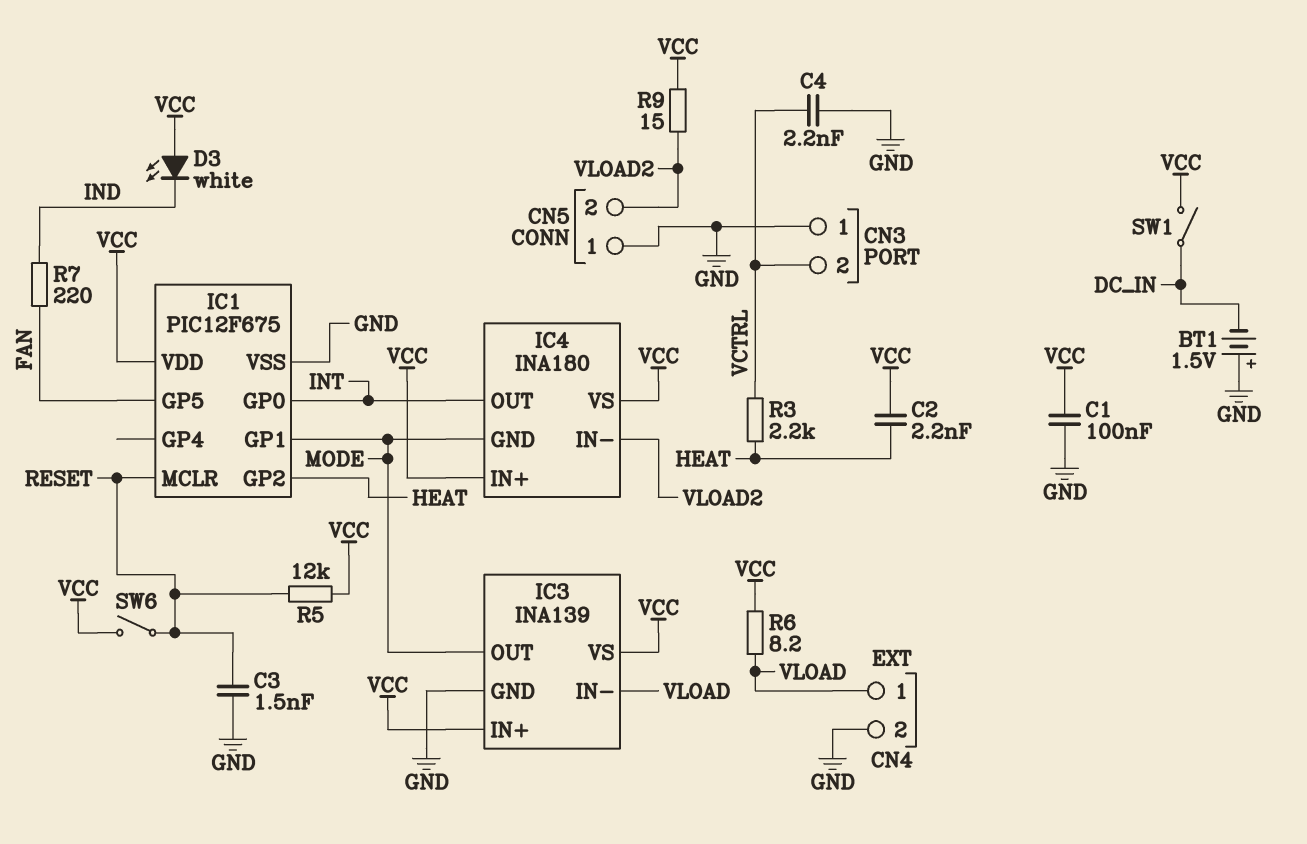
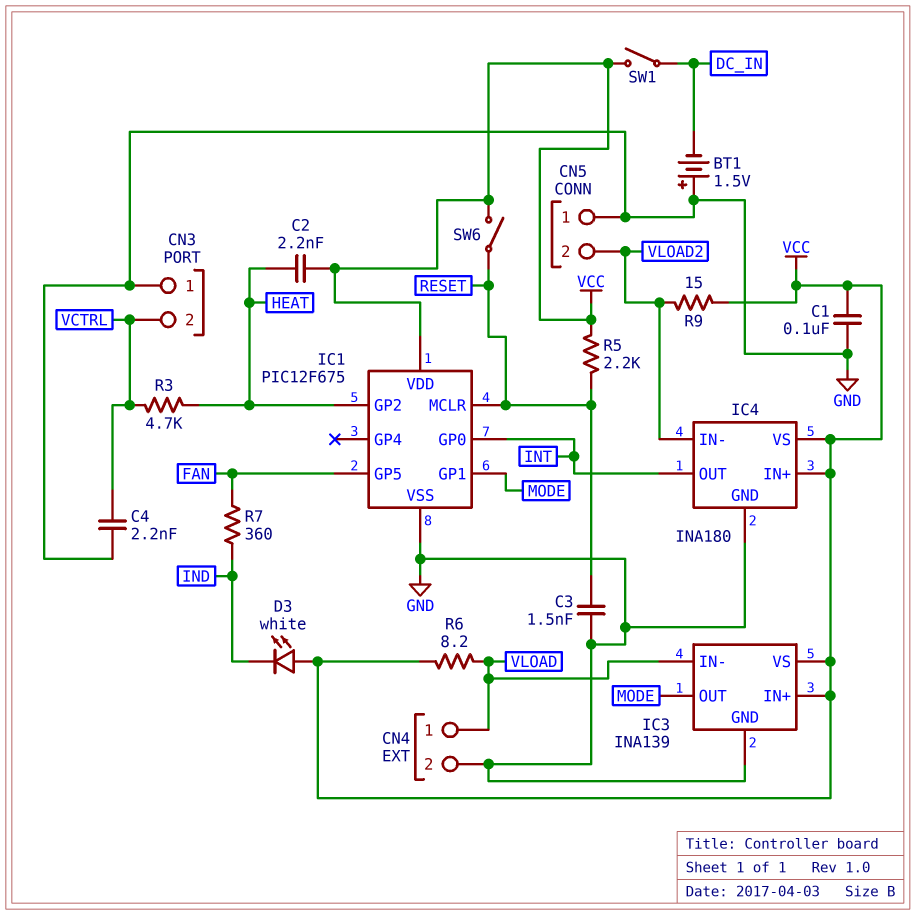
IC4 pin GND: MODE -> GND
R3: 2.2k (HEAT, VCTRL) -> 4.7k (HEAT, VCTRL)
R5: 12k (RESET, VCC) -> 2.2k (RESET, VCC)
R7: 220 (FAN, IND) -> 360 (FAN, IND)

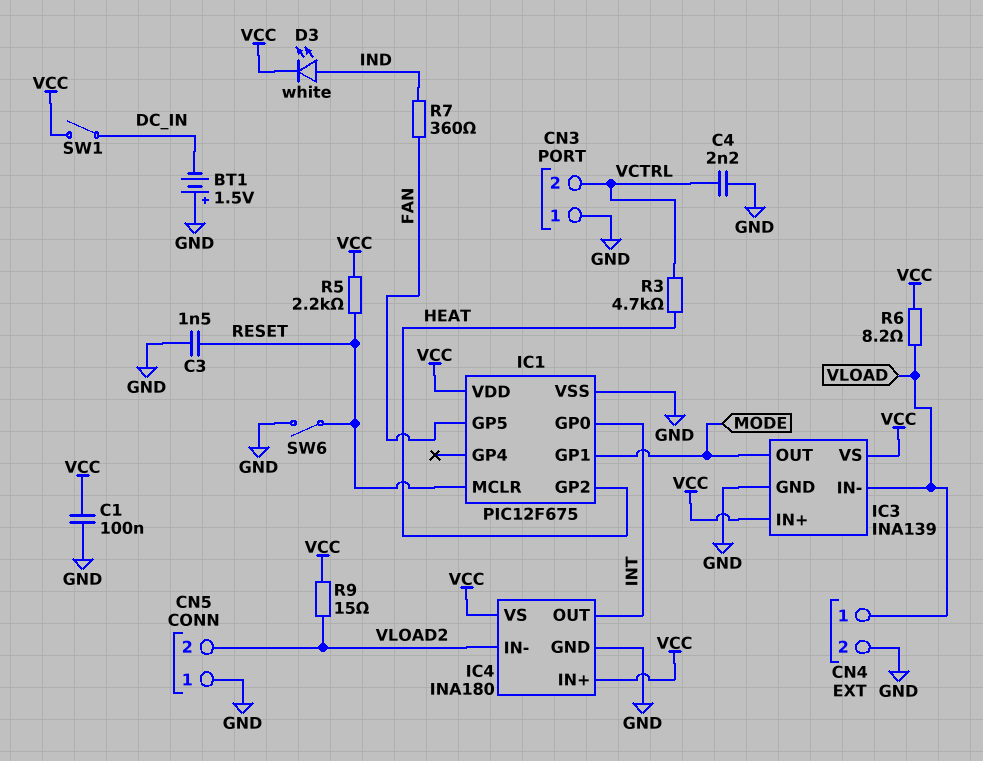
C2: 2.2nF (HEAT, VCC) -> none
D3: LED white (A VCC, K IND) -> LED white (A IND, K VCC)
SW6: switch (RESET, VCC) -> switch (GND, RESET)

